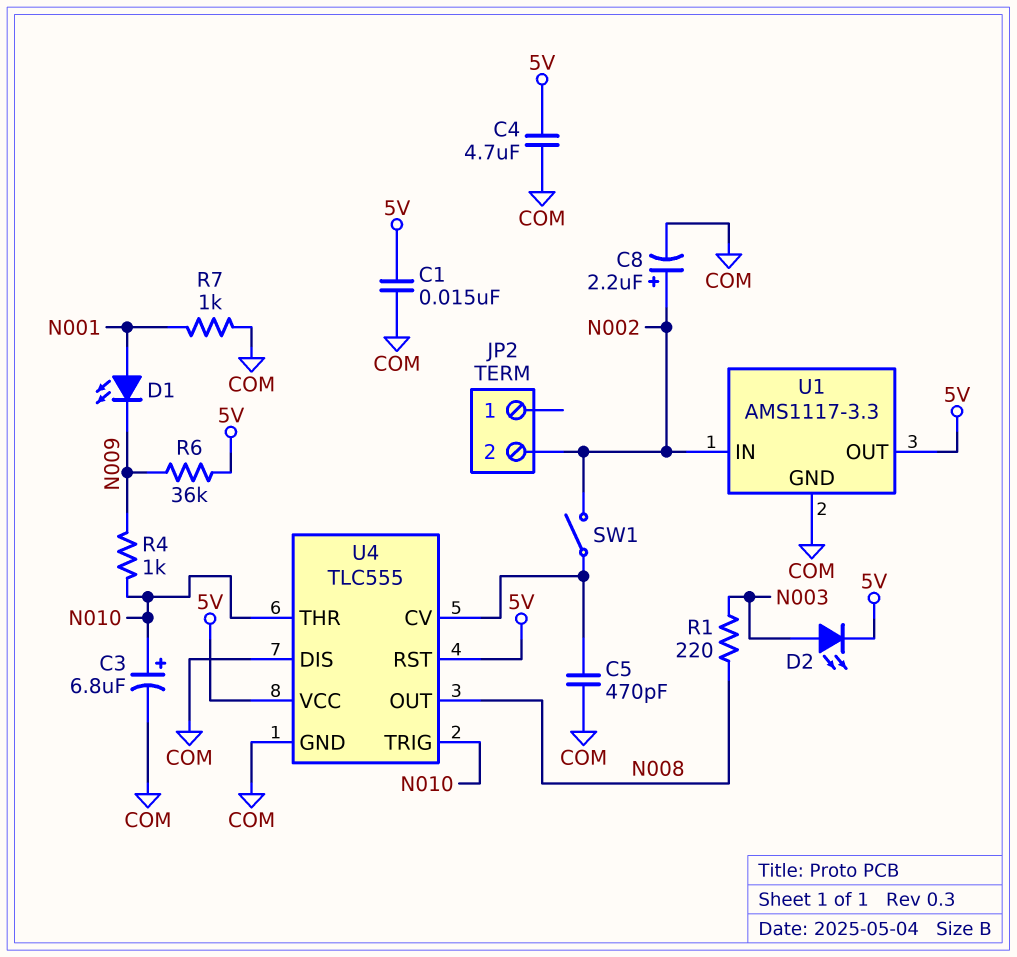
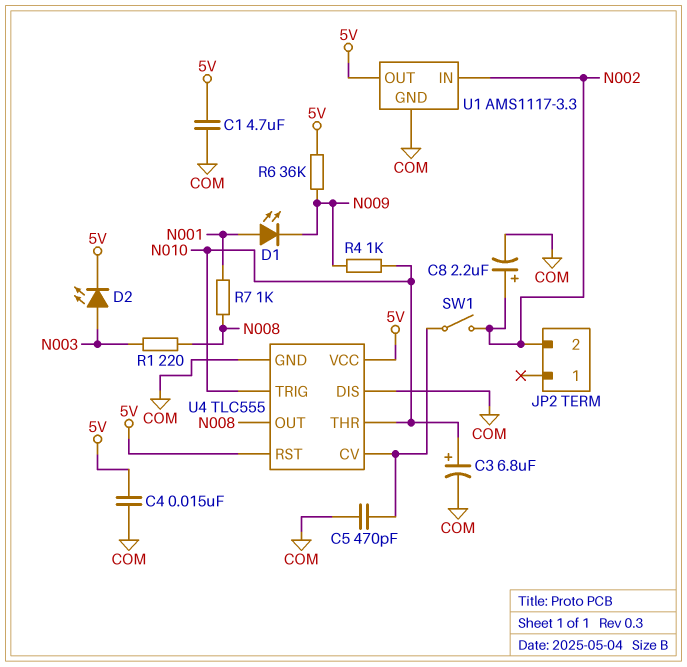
C1: 15nF (5V, COM) -> 4.7uF (5V, COM)
C4: 4.7uF (5V, COM) -> 15nF (5V, COM)
R7: 1k (COM, N001) -> 1k (N001, N008)

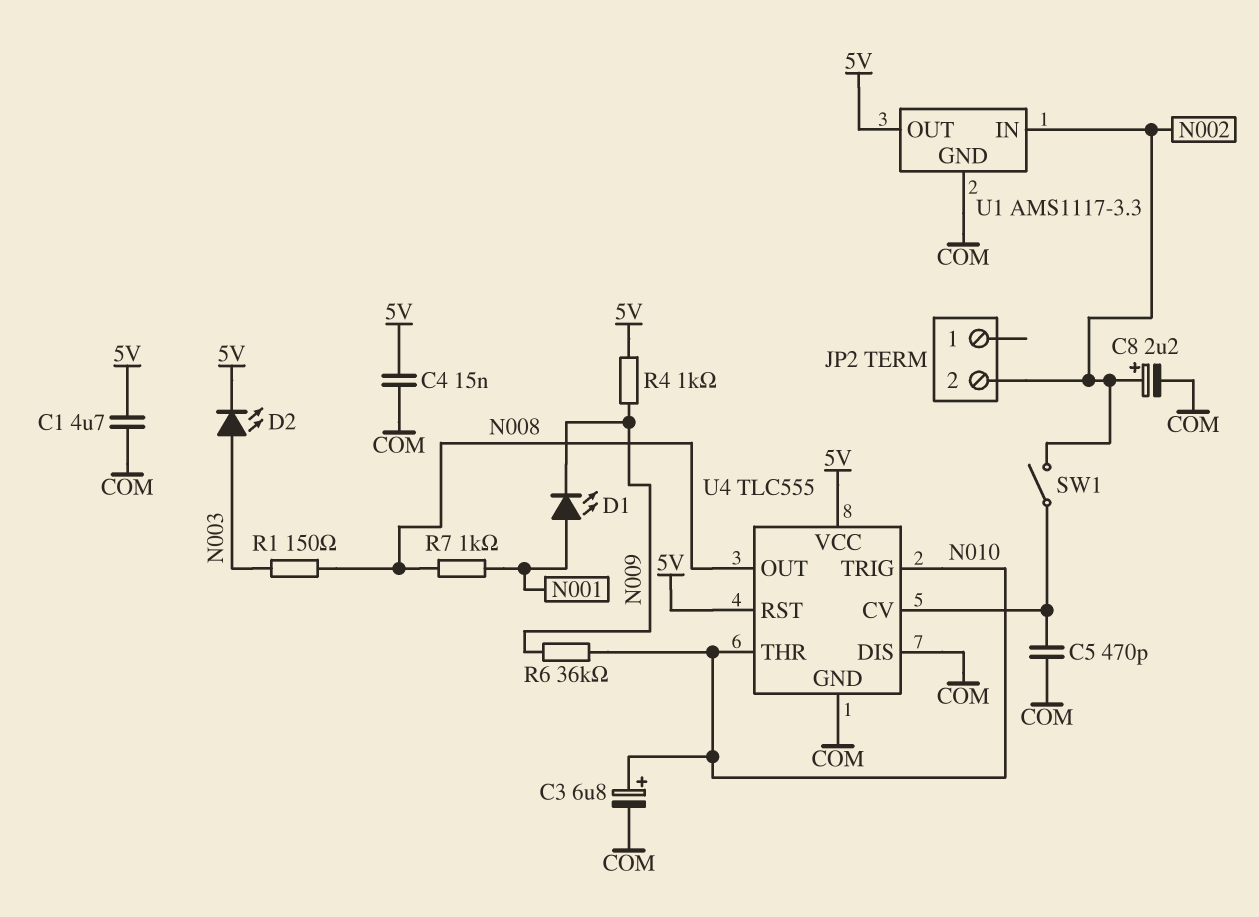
R1: 220 (N003, N008) -> 150 (N003, N008)
R4: 1k (N009, N010) -> 1k (5V, N009)
R6: 36k (5V, N009) -> 36k (N009, N010)

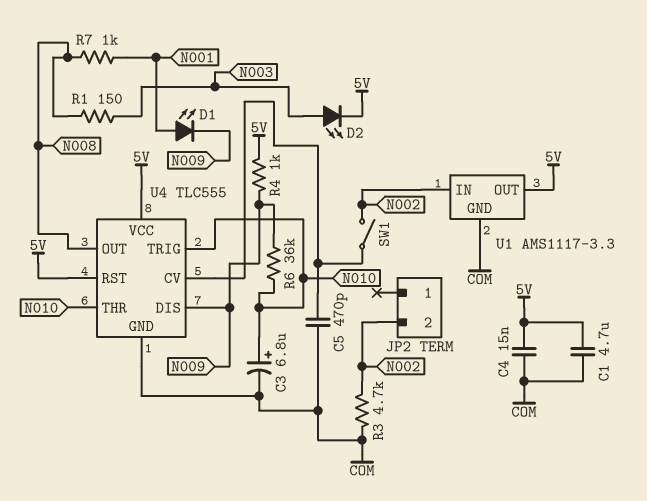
C8: 2.2uF (plus N002, minus COM) -> none
R3: none -> 4.7k (COM, N002)
U4 pin DIS: COM -> N009

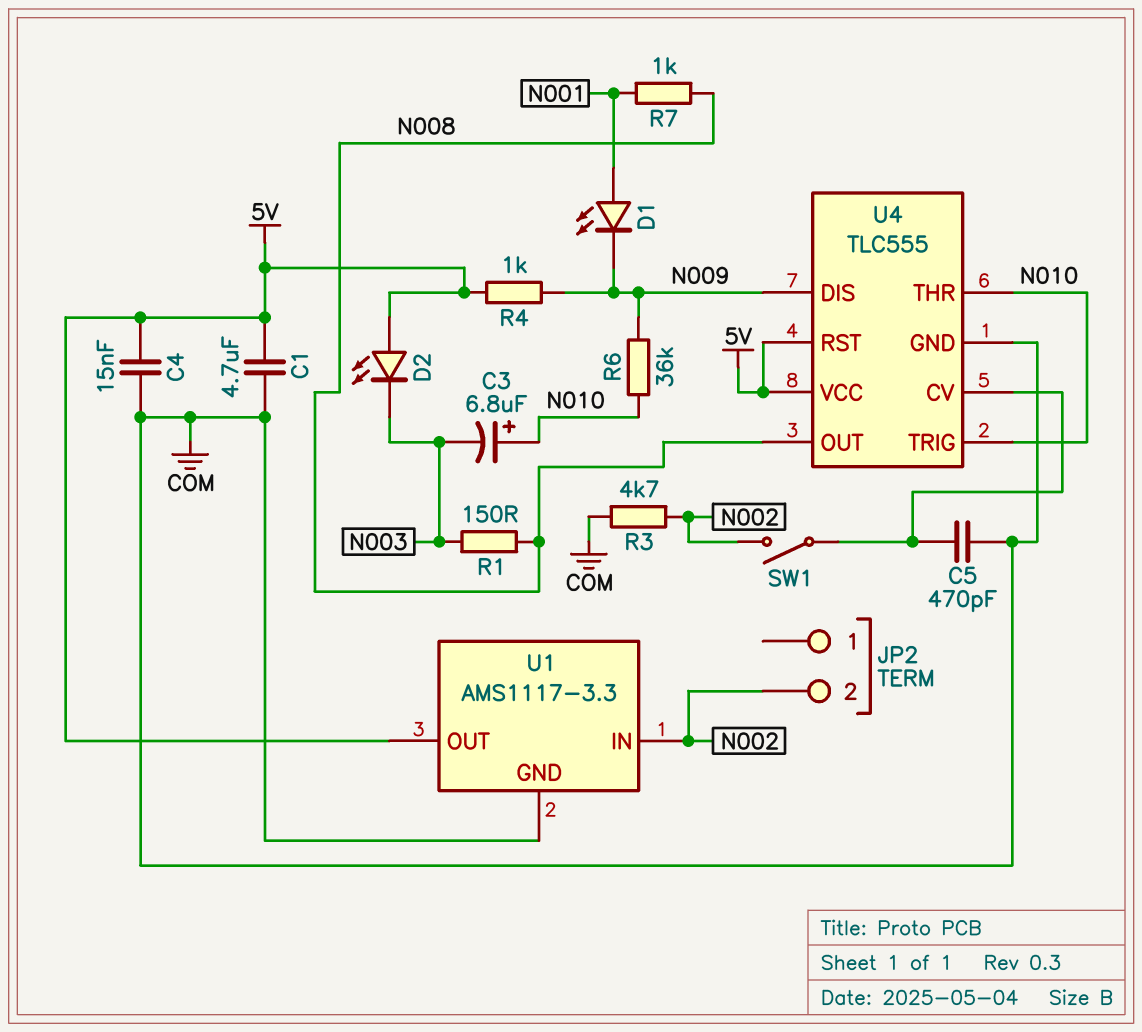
C3: 6.8uF (plus N010, minus COM) -> 6.8uF (plus N010, minus N003)
D2: LED (A N003, K 5V) -> LED (A 5V, K N003)

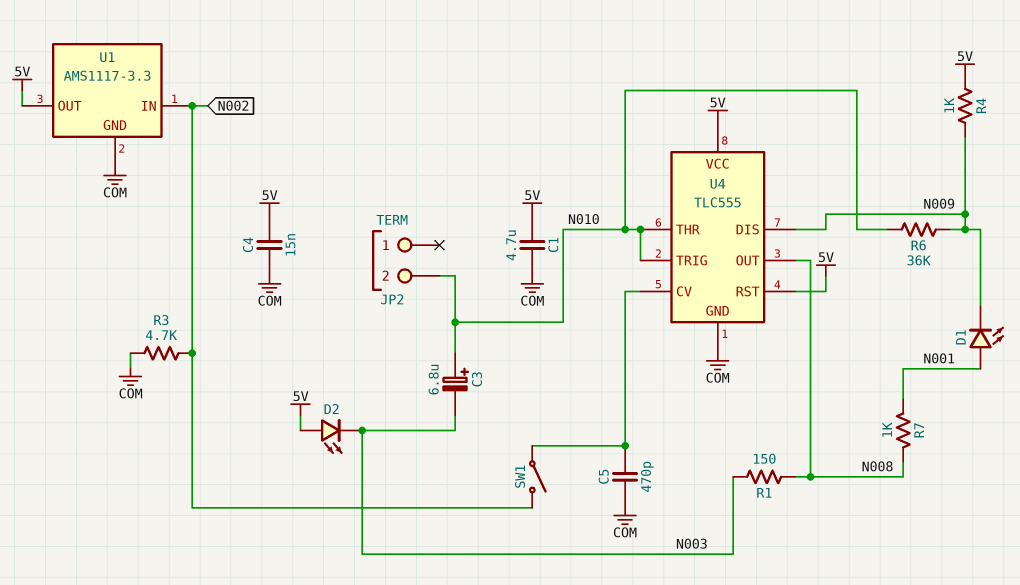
JP2 pin 2: N002 -> N010

